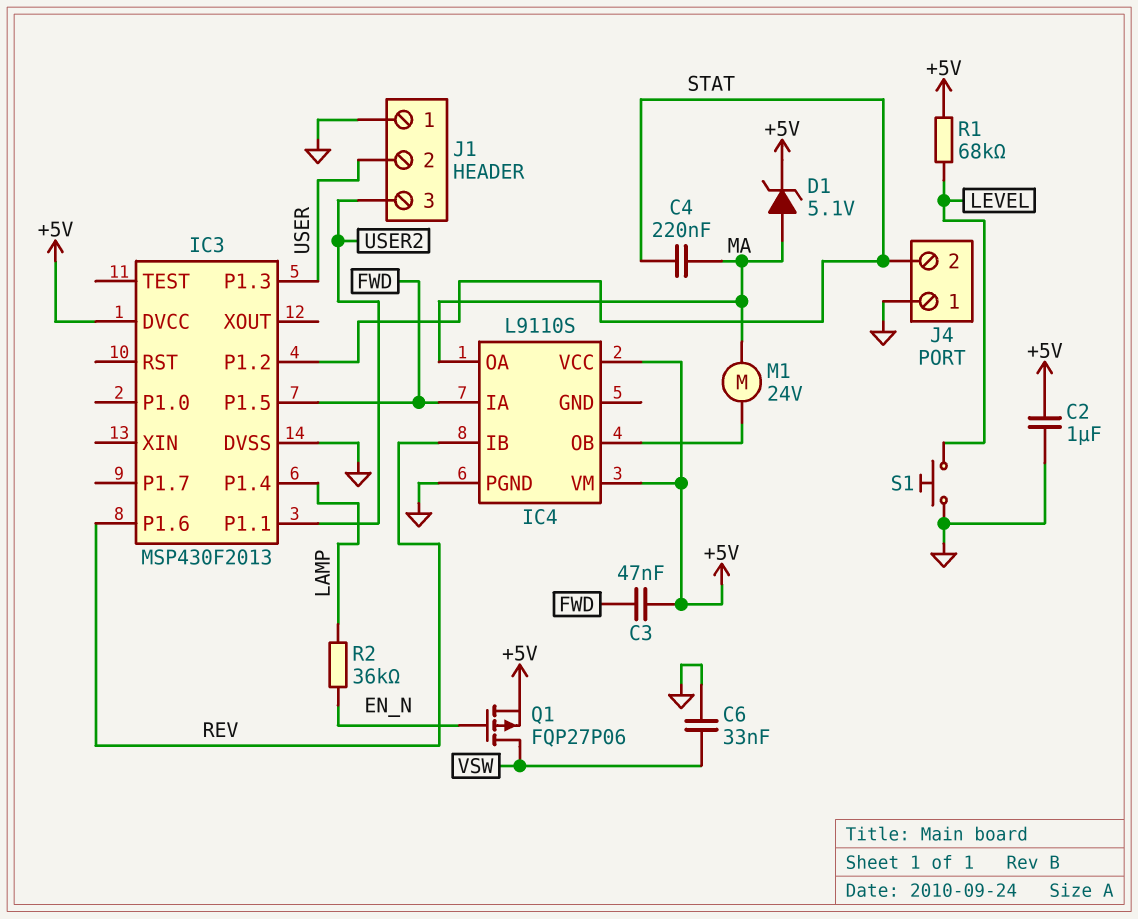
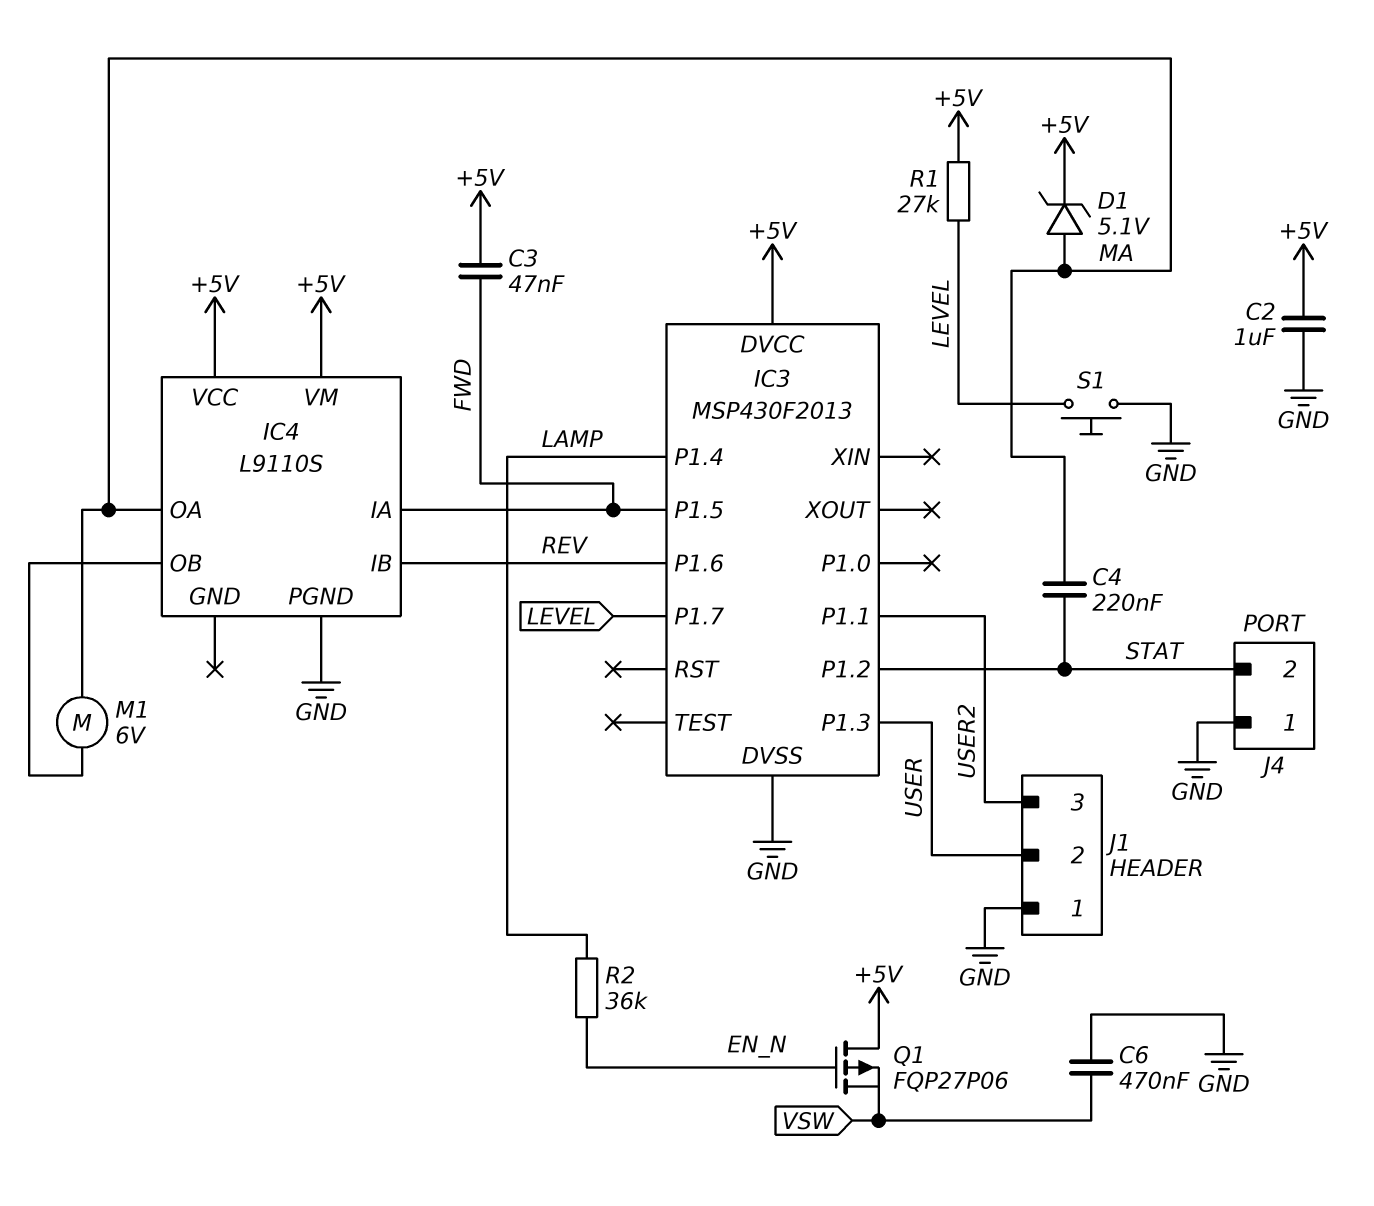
C6: 33nF (GND, VSW) -> 470nF (GND, VSW)
IC3 pin P1.7: none -> LEVEL
M1: motor 24V (IC4/OB, MA) -> motor 6V (IC4/OB, MA)
Q1: PMOS FQP27P06 (G EN_N, D VSW, S +5V) -> PMOS FQP27P06 (G EN_N, D +5V, S VSW)
R1: 68k (+5V, LEVEL) -> 27k (+5V, LEVEL)

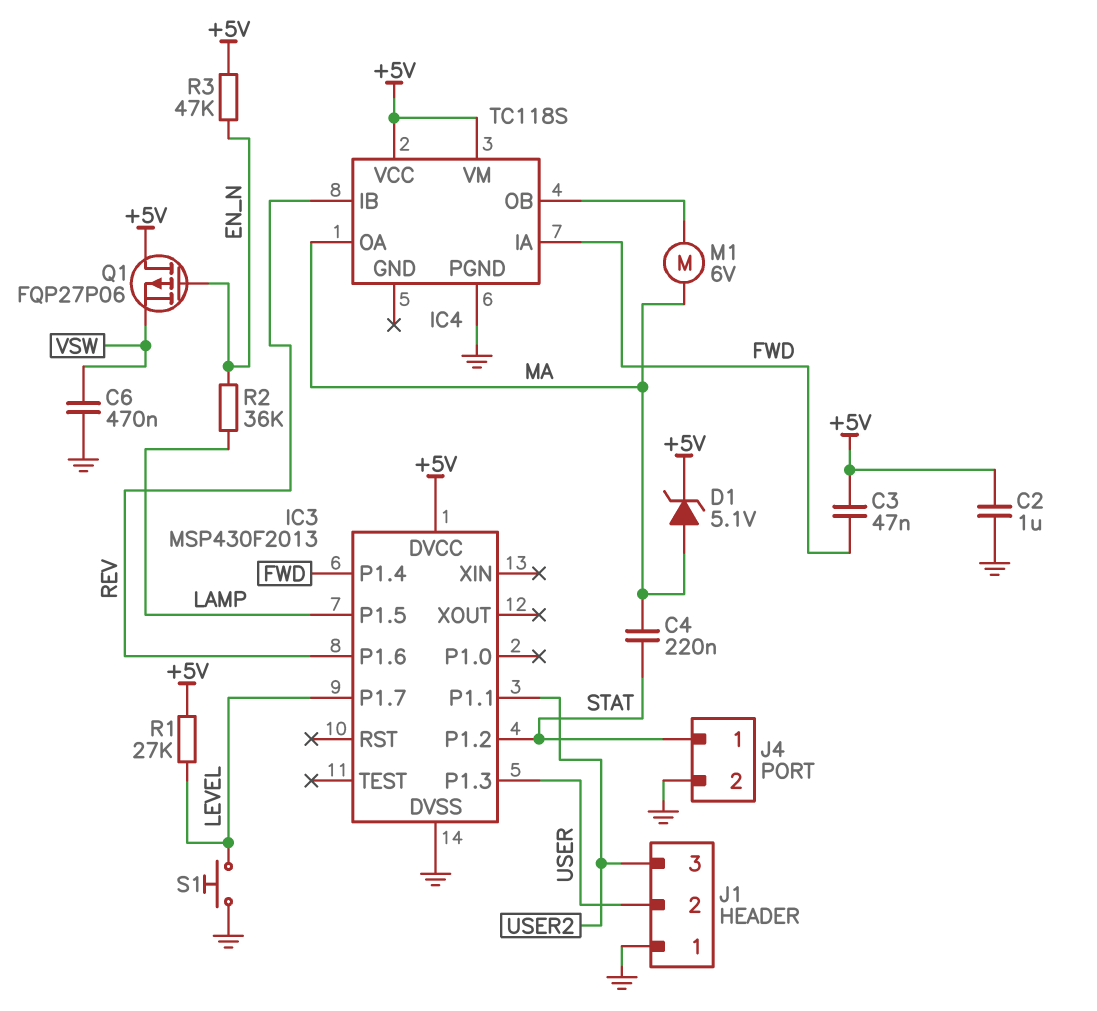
IC3 pin P1.4: LAMP -> FWD
IC3 pin P1.5: FWD -> LAMP
IC4: L9110S -> TC118S
J4 pin 1: GND -> STAT
J4 pin 2: STAT -> GND
R3: none -> 47k (+5V, EN_N)

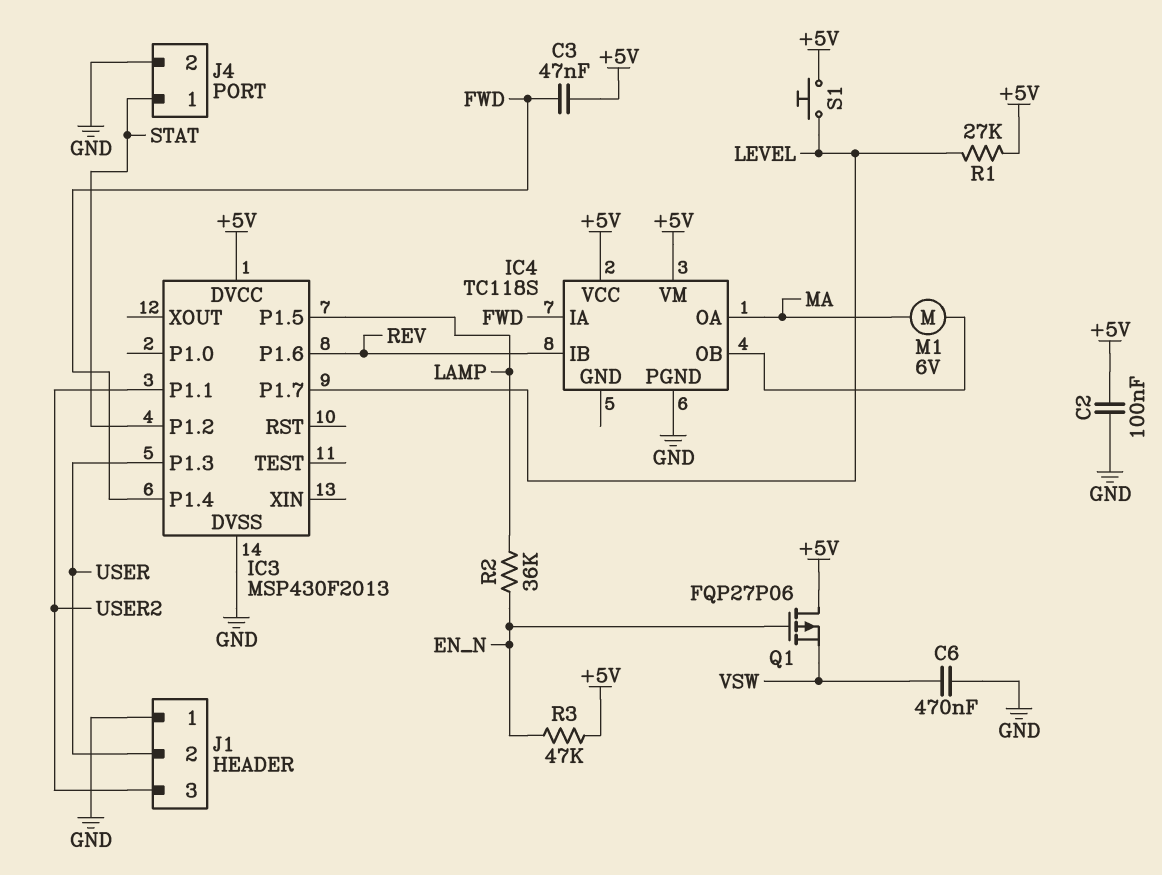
C2: 1uF (+5V, GND) -> 100nF (+5V, GND)
C4: 220nF (MA, STAT) -> none
D1: zener 5.1V (A MA, K +5V) -> none
S1: button (GND, LEVEL) -> button (+5V, LEVEL)

